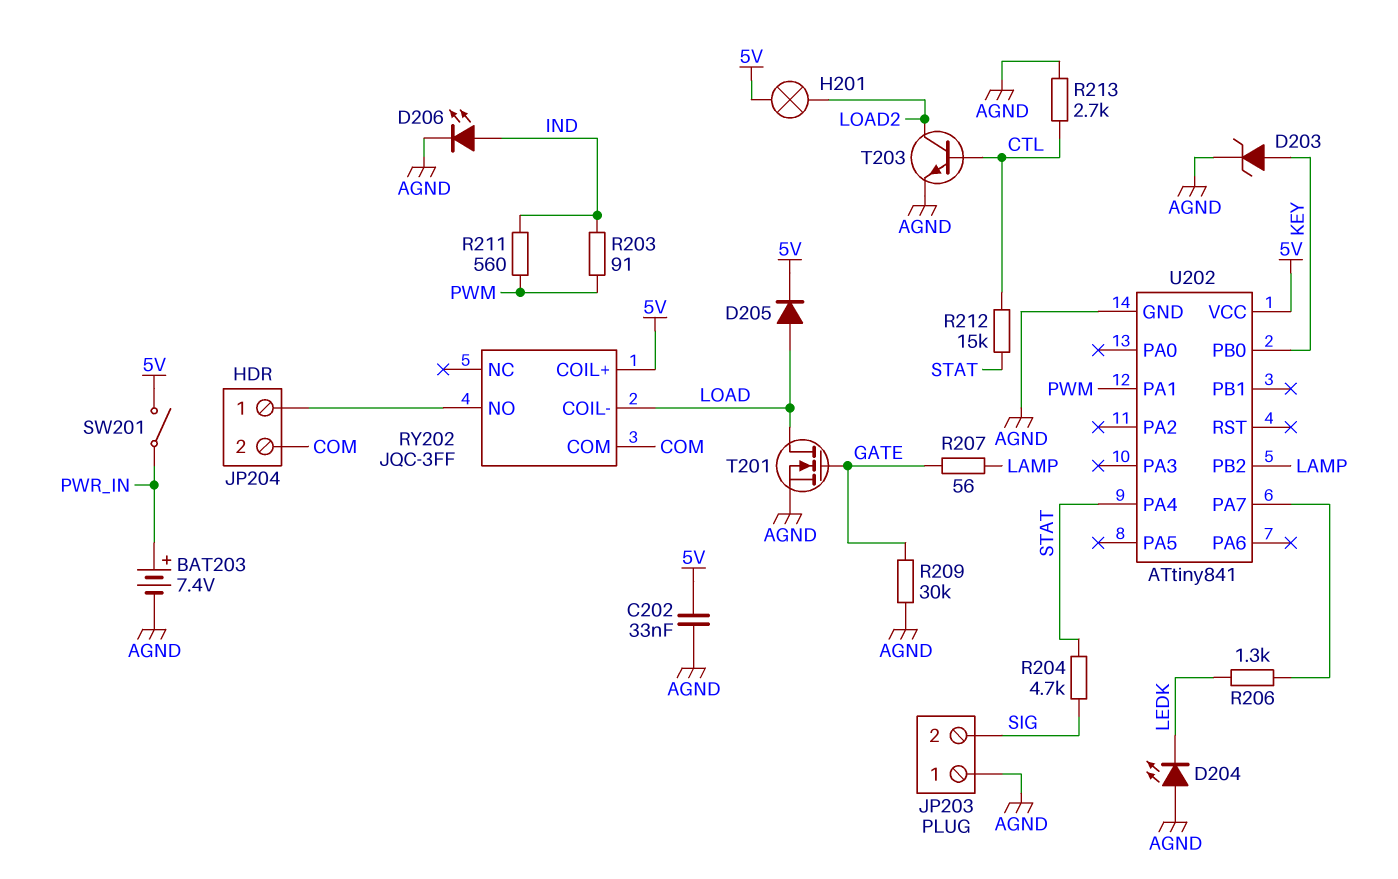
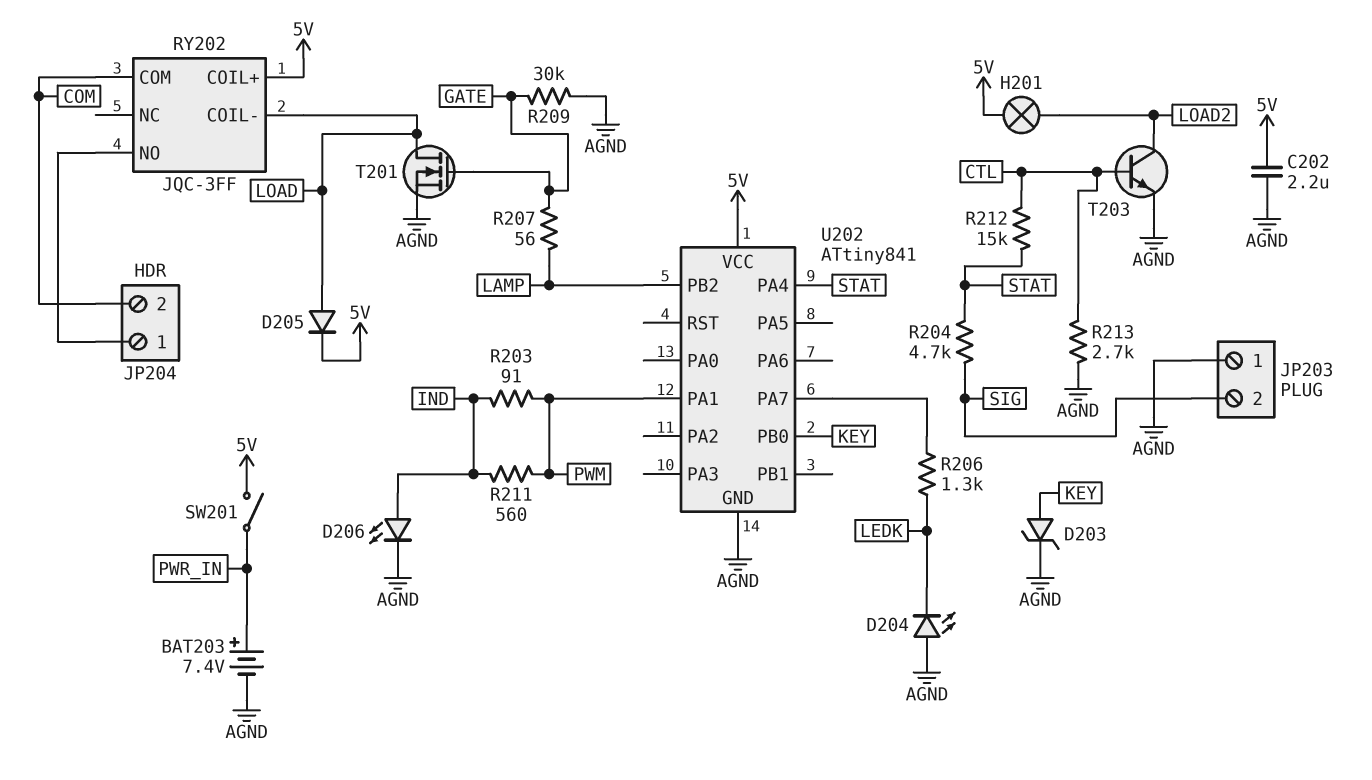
C202: 33nF (5V, AGND) -> 2.2uF (5V, AGND)

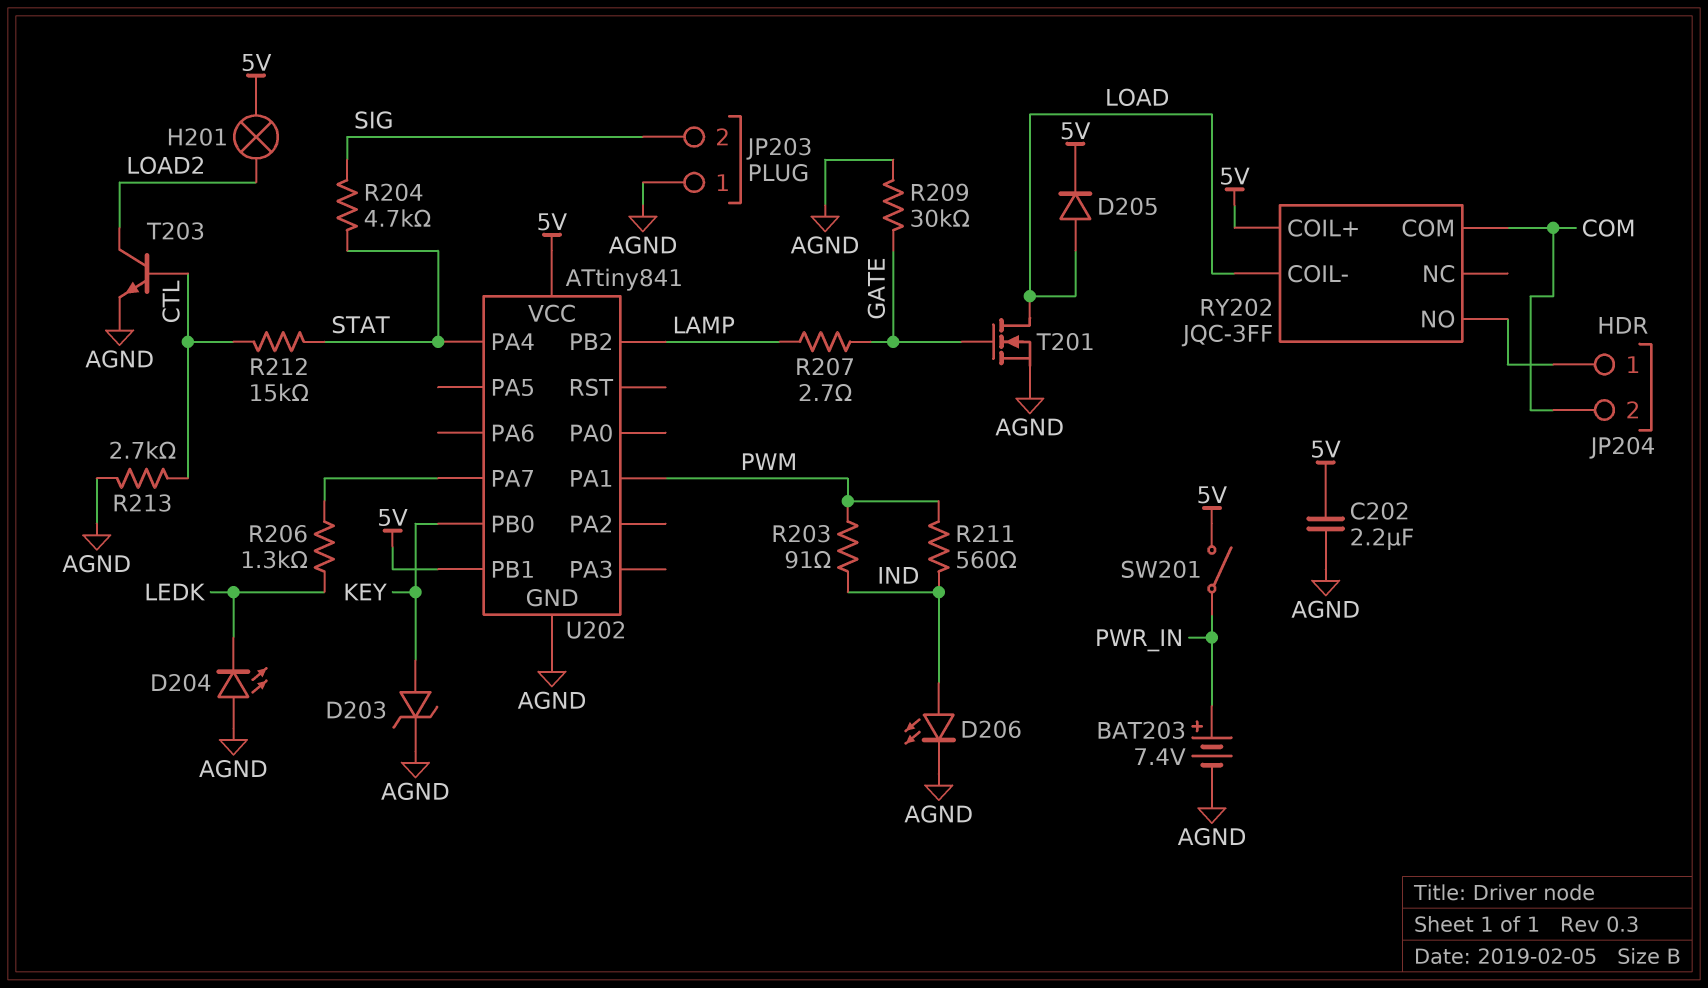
R207: 56 (GATE, LAMP) -> 2.7 (GATE, LAMP)
U202 pin PB1: none -> 5V

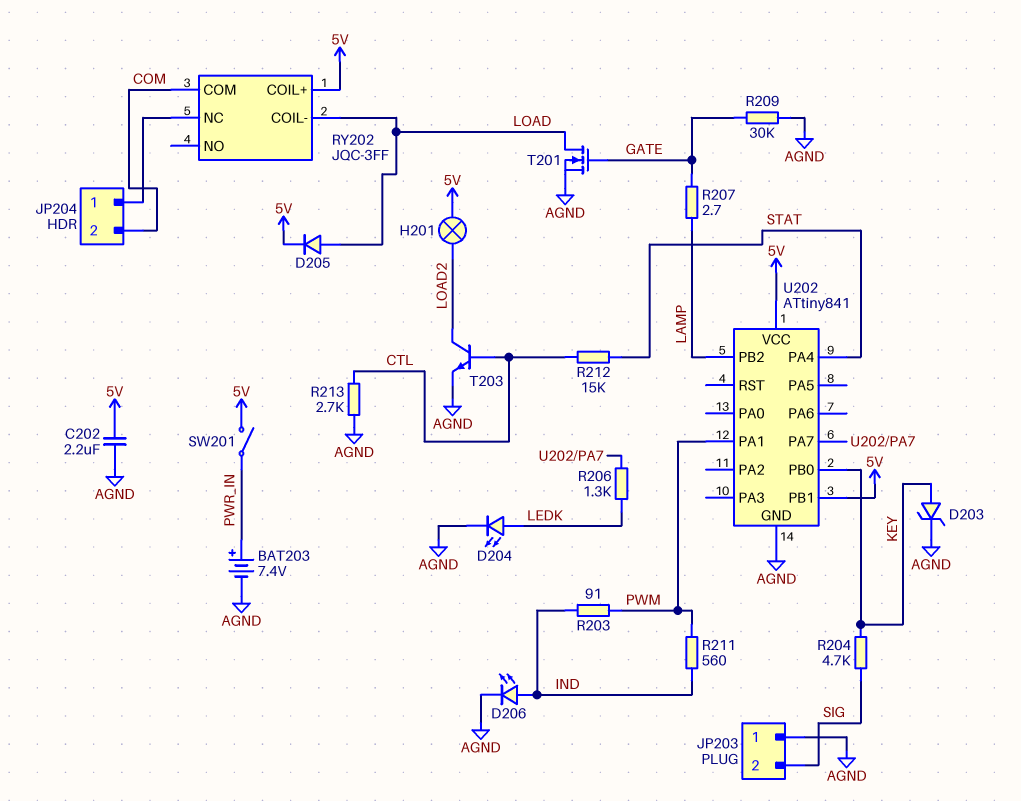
D204: LED (A AGND, K LEDK) -> LED (A LEDK, K AGND)
R204: 4.7k (SIG, STAT) -> 4.7k (KEY, SIG)
RY202 pin NC: none -> JP204/1
RY202 pin NO: JP204/1 -> none

